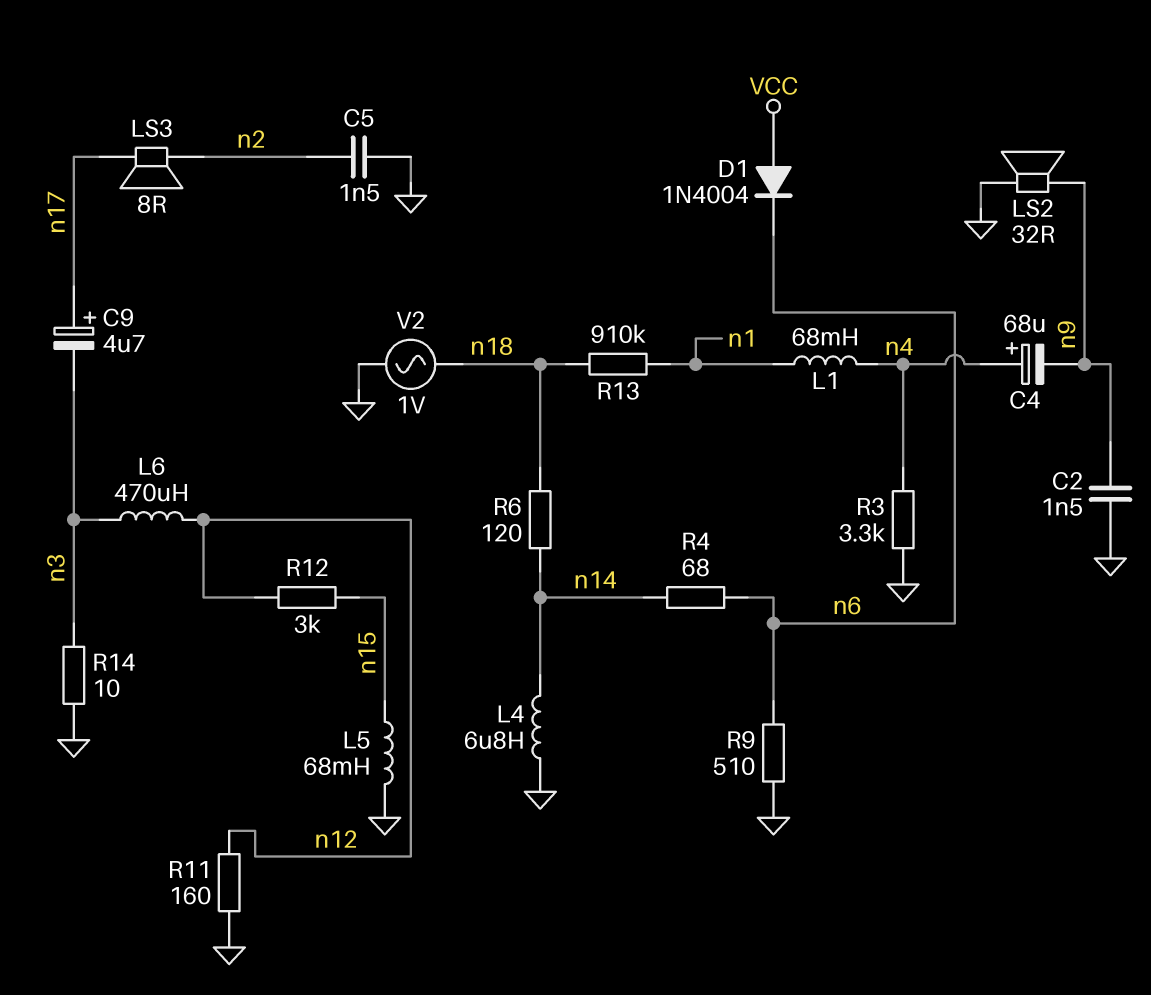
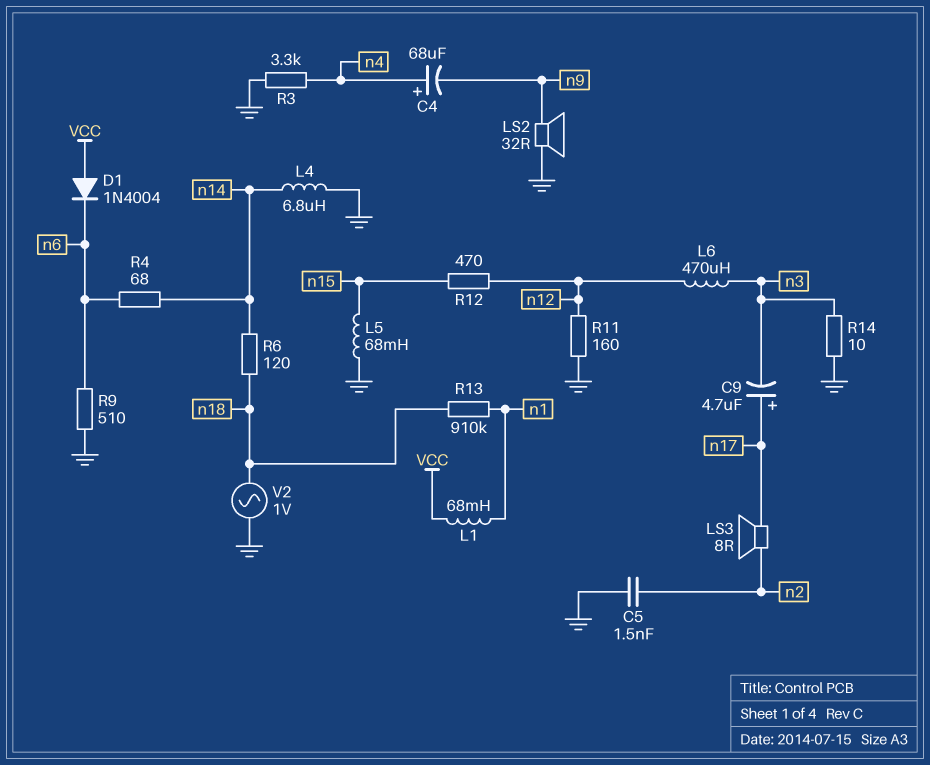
C2: 1.5nF (GND, n9) -> none
L1: 68mH (n1, n4) -> 68mH (VCC, n1)
R12: 3k (n12, n15) -> 470 (n12, n15)

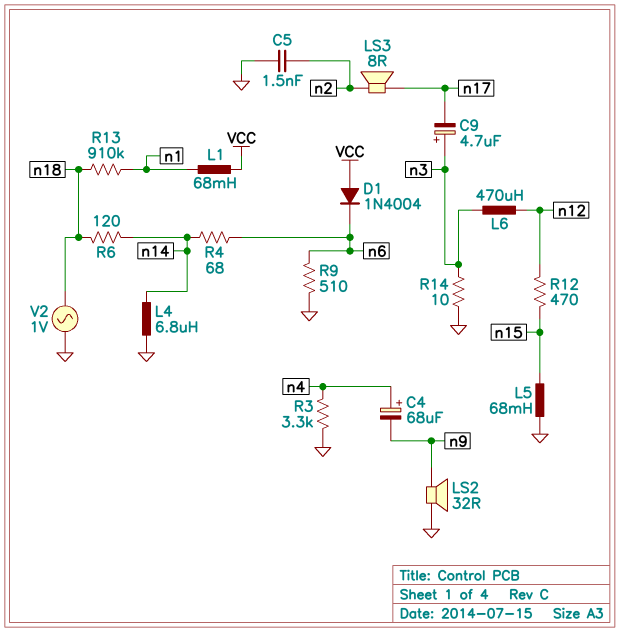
C9: 4.7uF (plus n17, minus n3) -> 4.7uF (plus n3, minus n17)
R11: 160 (GND, n12) -> none

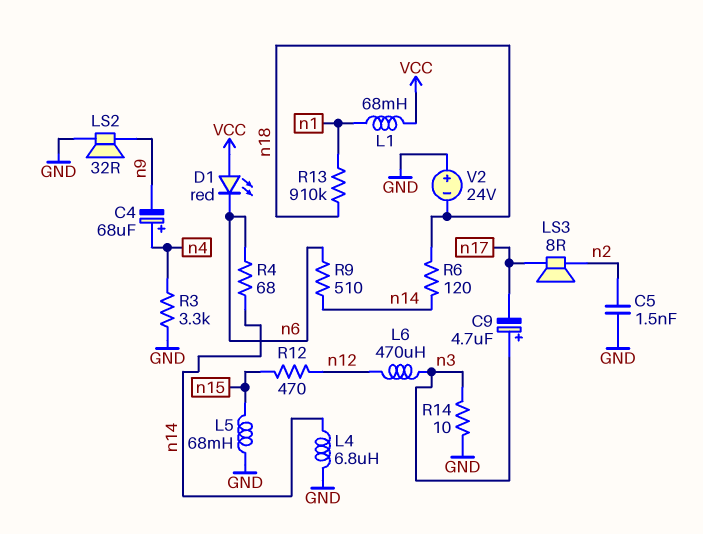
D1: diode 1N4004 (A VCC, K n6) -> LED red (A VCC, K n6)
R9: 510 (GND, n6) -> 510 (n6, n14)
V2: AC 1V (GND, n18) -> 24V (plus GND, minus n18)

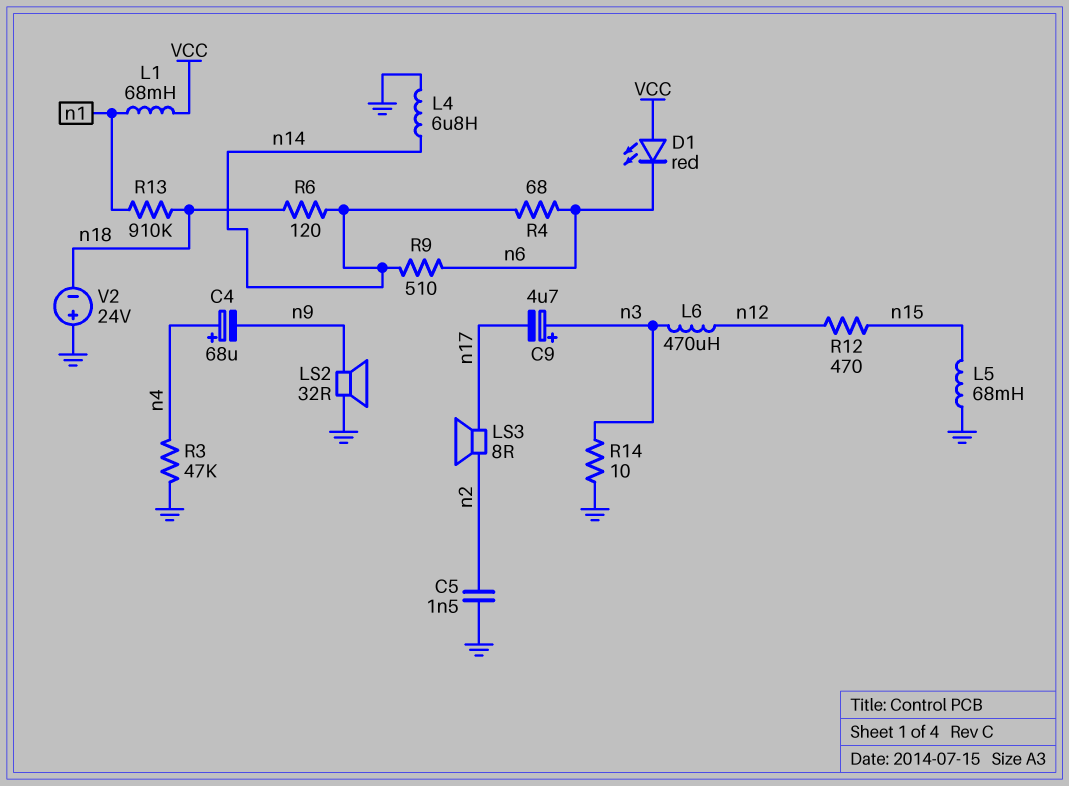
R3: 3.3k (GND, n4) -> 47k (GND, n4)

